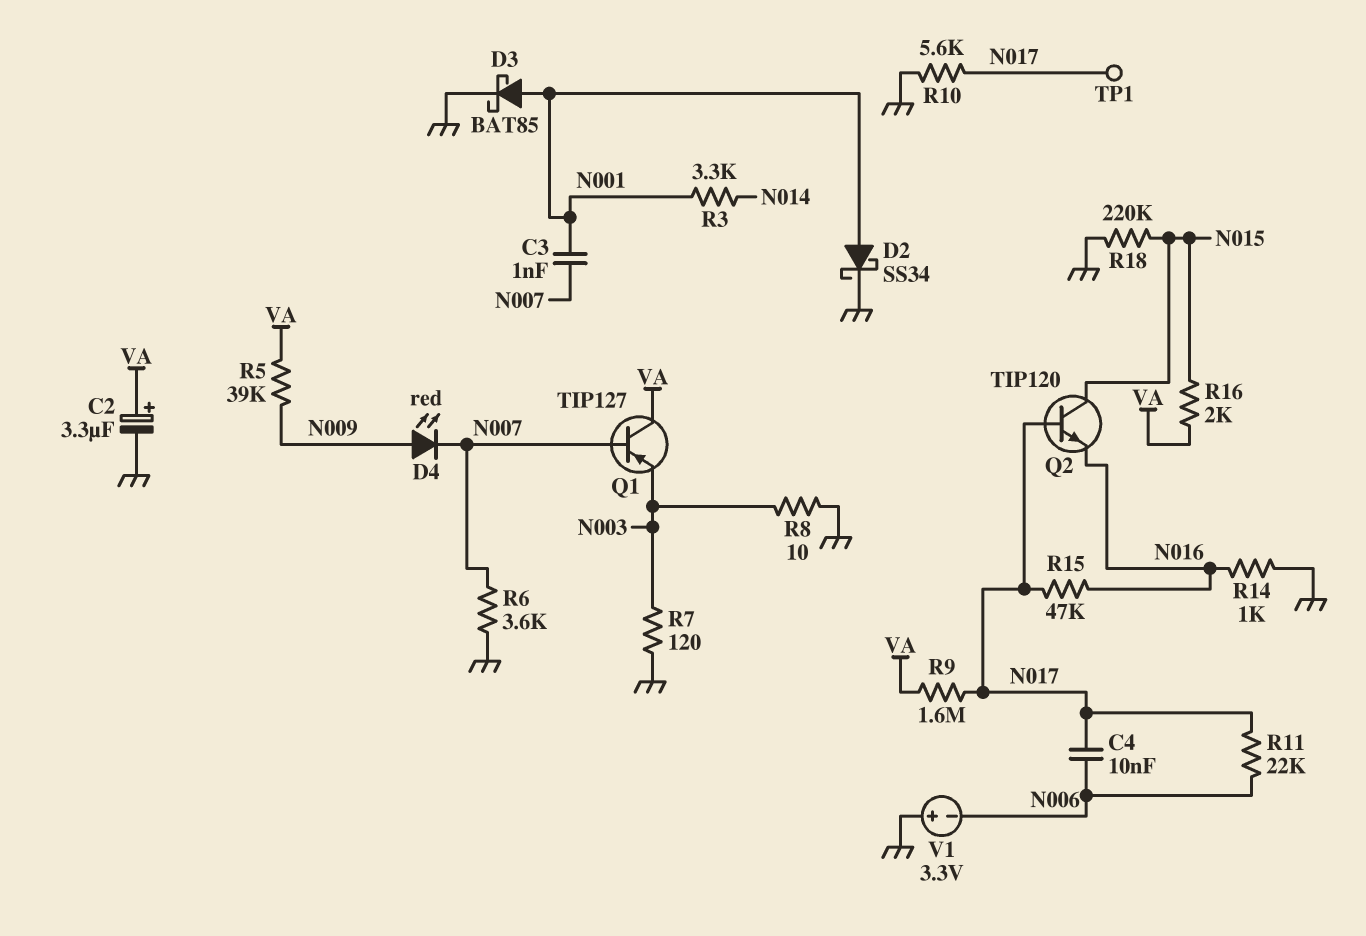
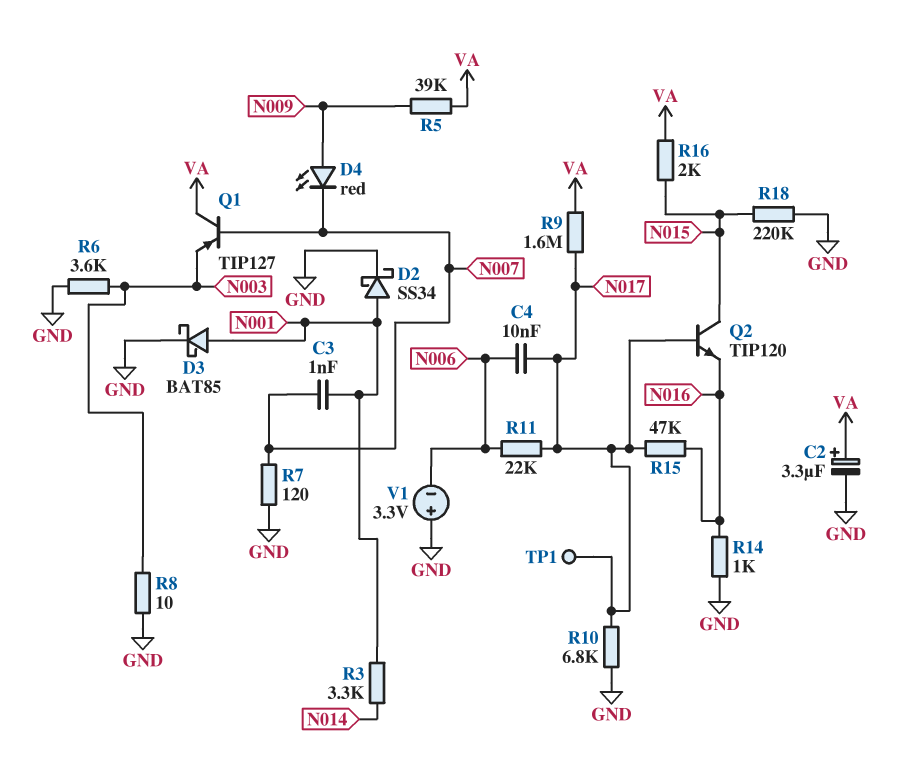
R6: 3.6k (GND, N007) -> 3.6k (GND, N003)
R7: 120 (GND, N003) -> 120 (GND, N007)
R10: 5.6k (GND, N017) -> 6.8k (GND, N017)

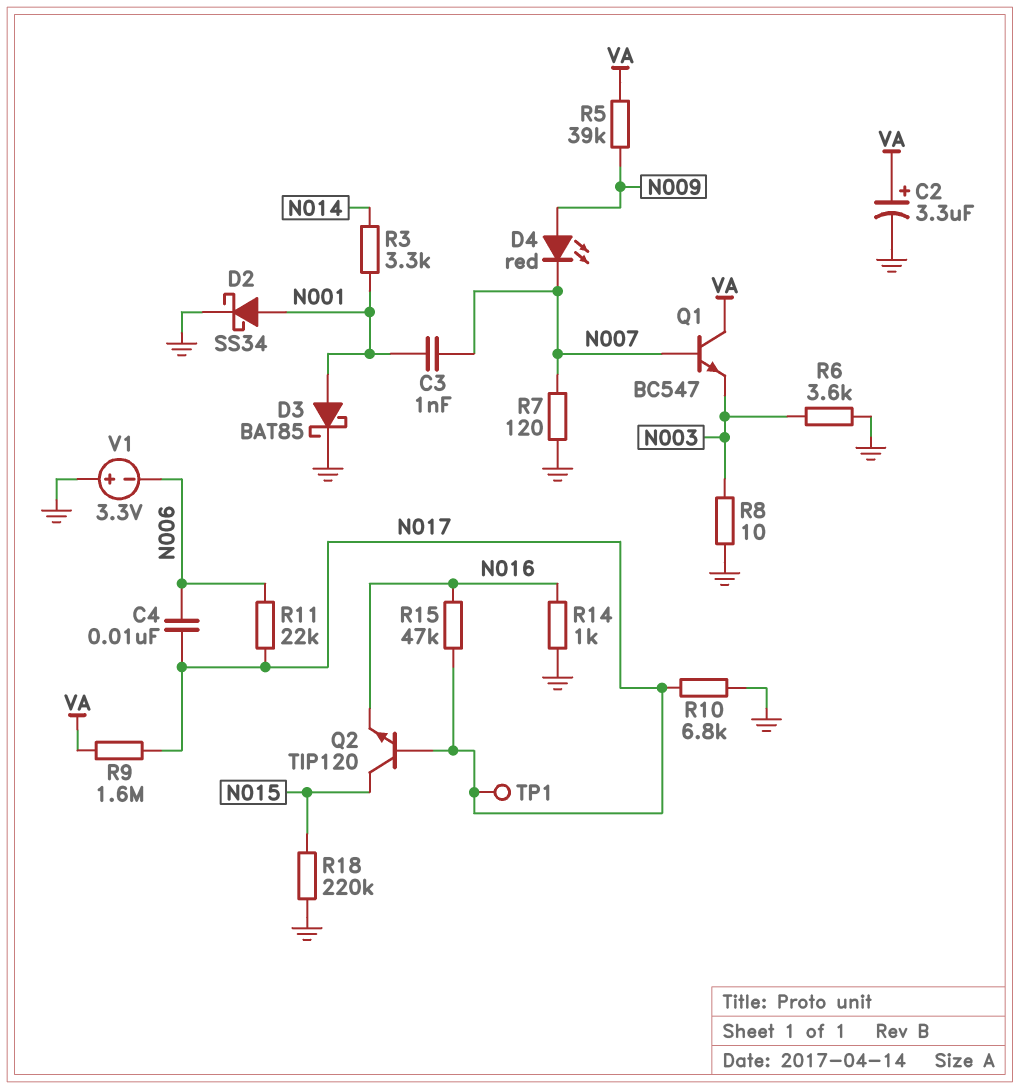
Q1: PNP TIP127 (B N007, C VA, E N003) -> NPN BC547 (B N007, C VA, E N003)
R16: 2k (N015, VA) -> none

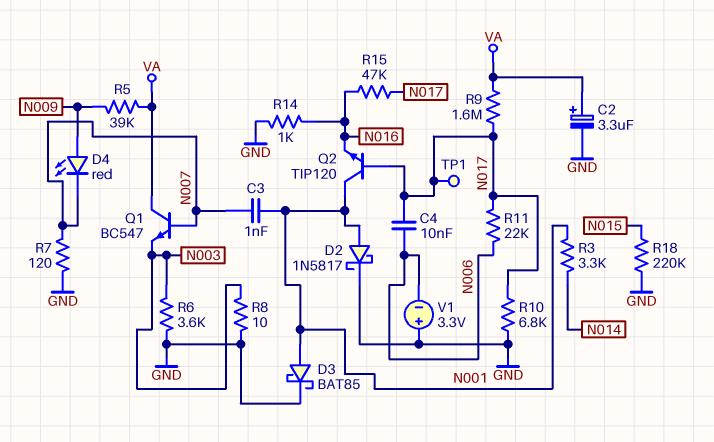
D2: schottky SS34 (A N001, K GND) -> schottky 1N5817 (A N001, K GND)
Q2: NPN TIP120 (B N017, C N015, E N016) -> NPN TIP120 (B N017, C N001, E N016)

